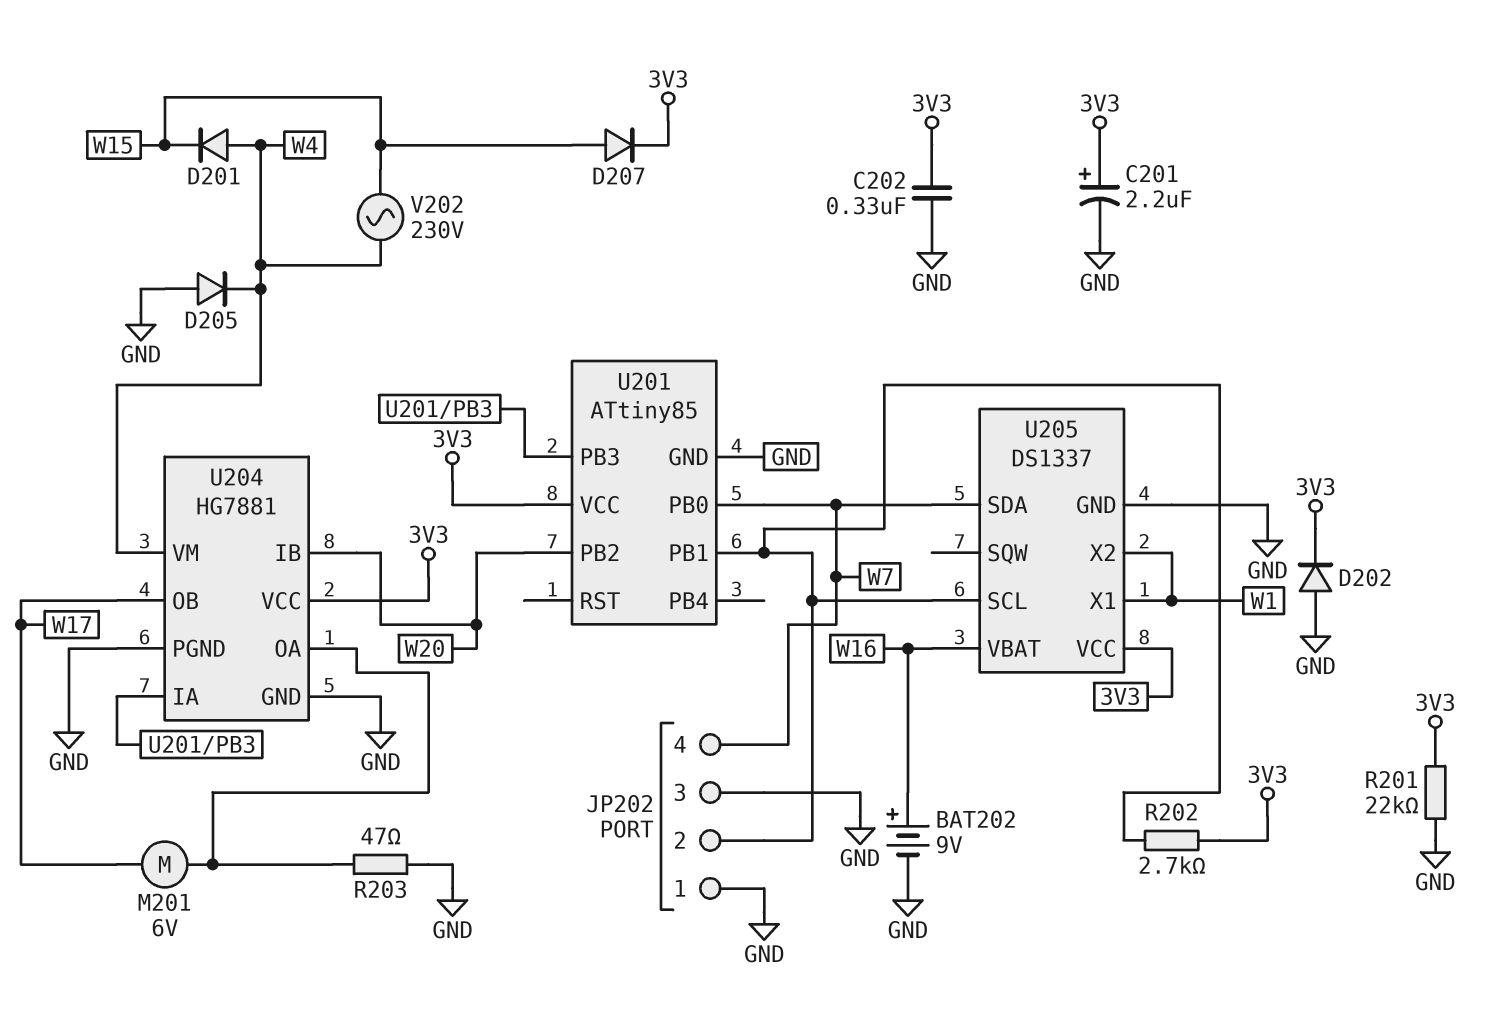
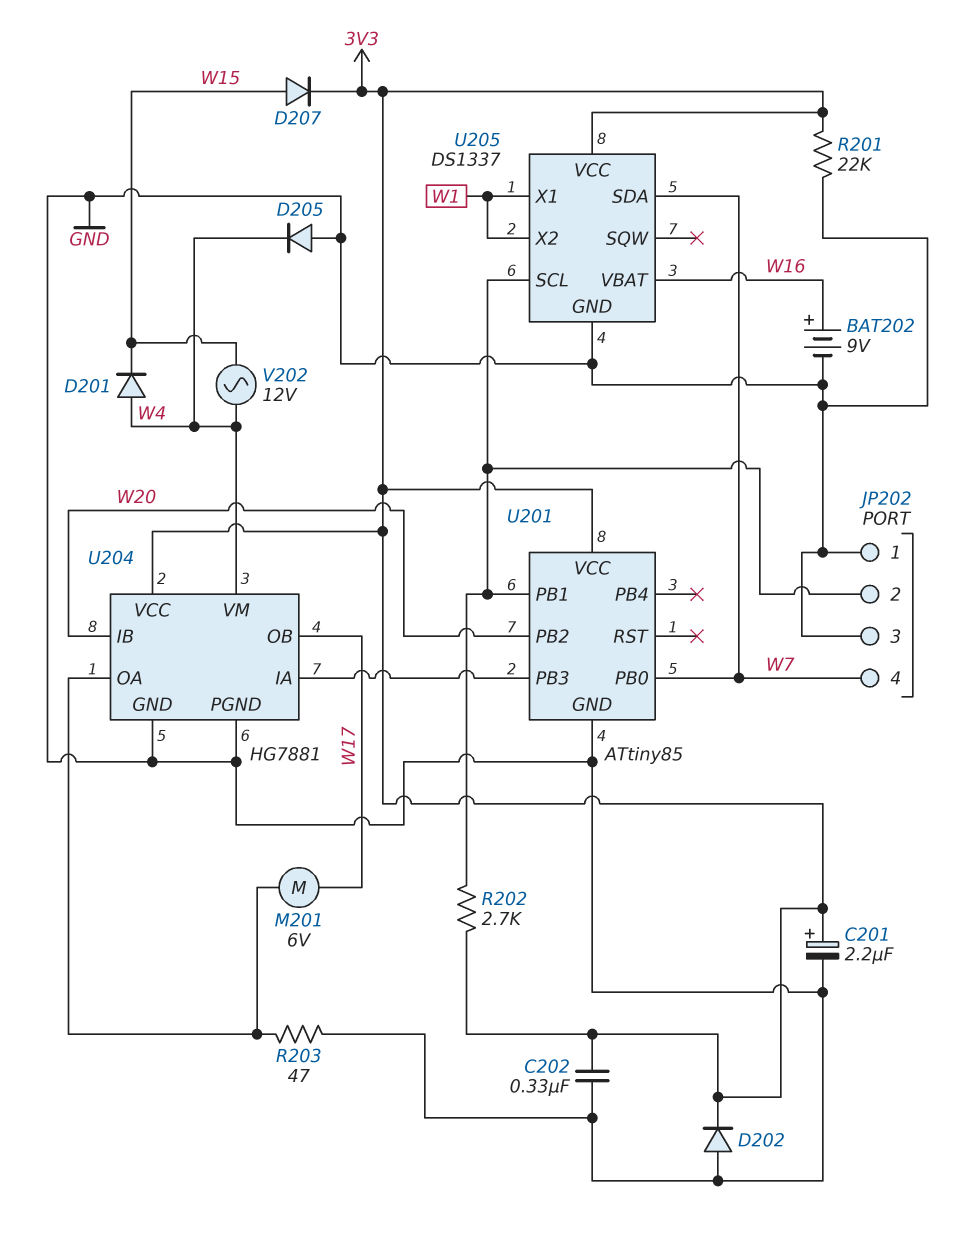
V202: AC 230V (W4, W15) -> AC 12V (W4, W15)

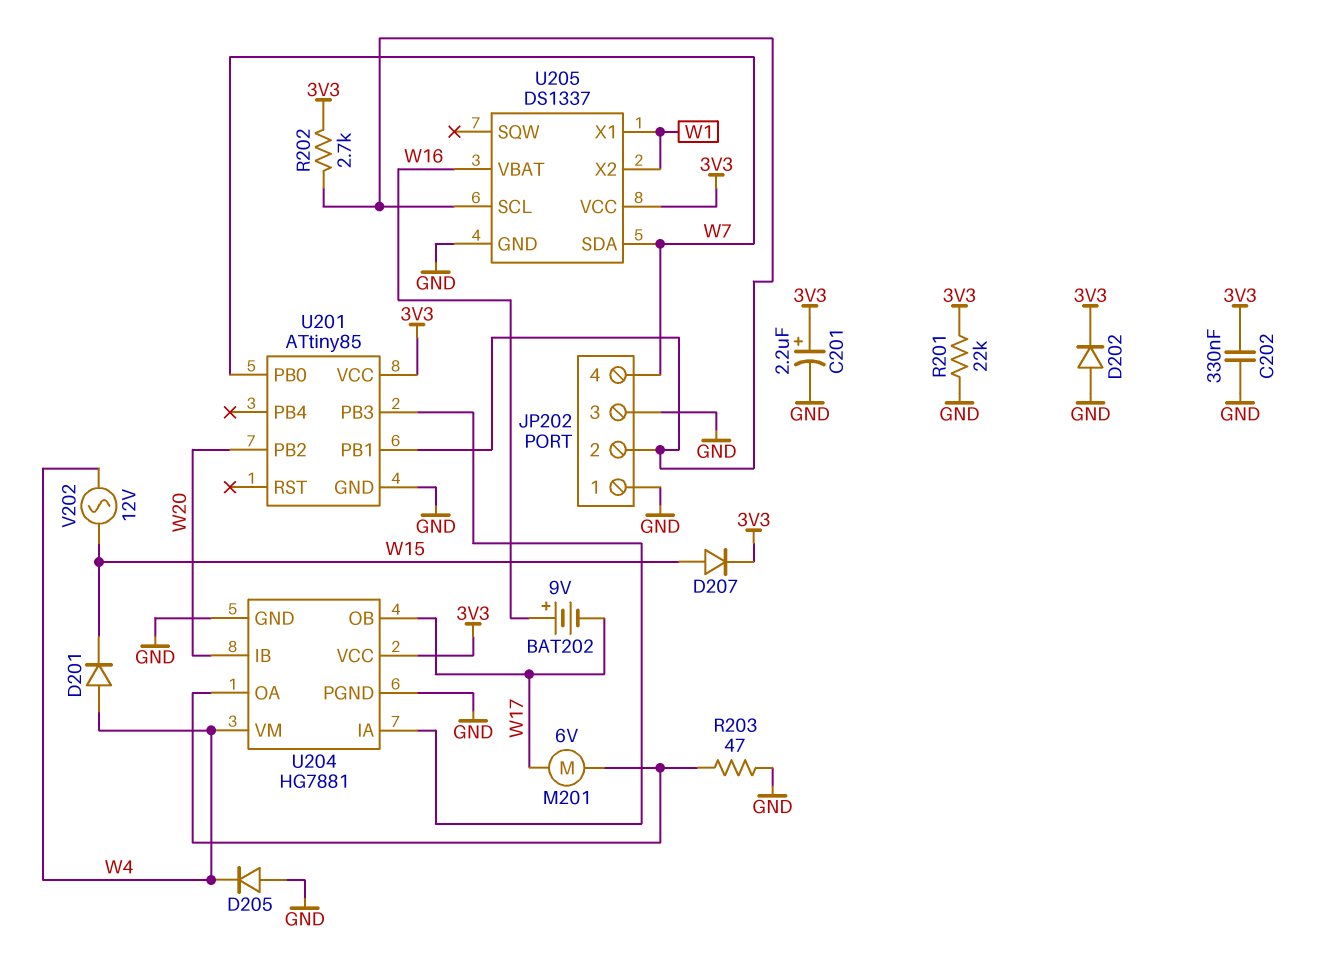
BAT202: 9V (plus W16, minus GND) -> 9V (plus W16, minus W17)

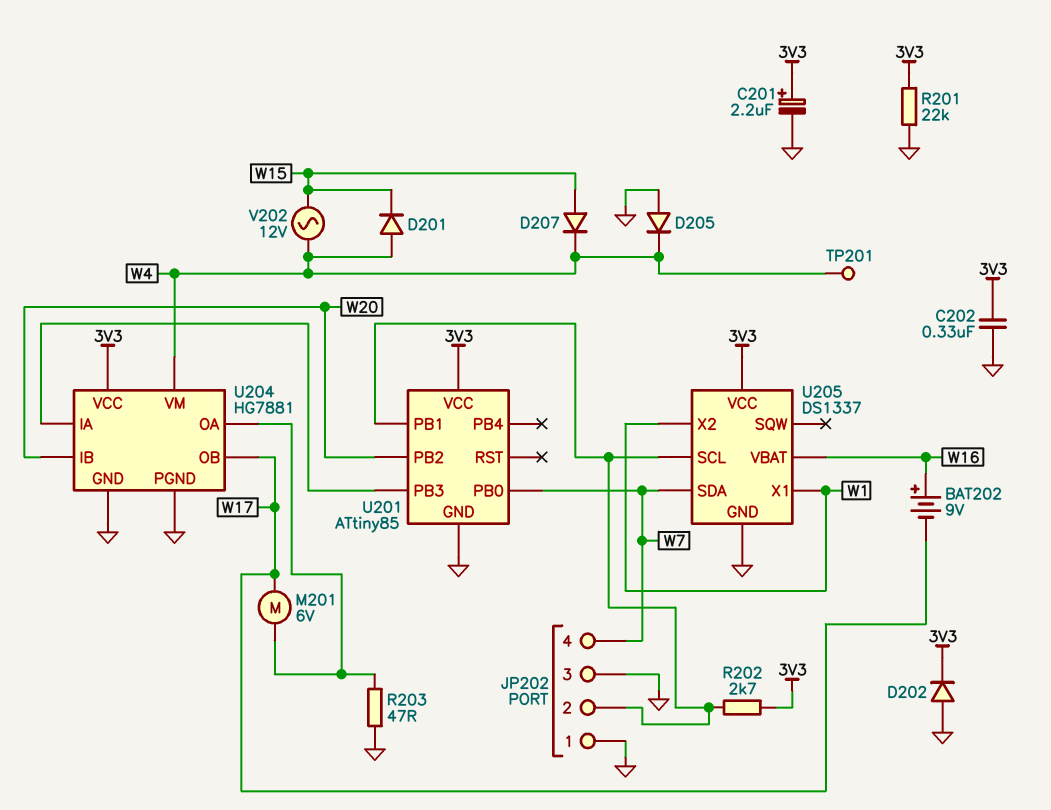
D207: diode (A W15, K 3V3) -> diode (A W15, K W4)
TP201: none -> test point (W4)

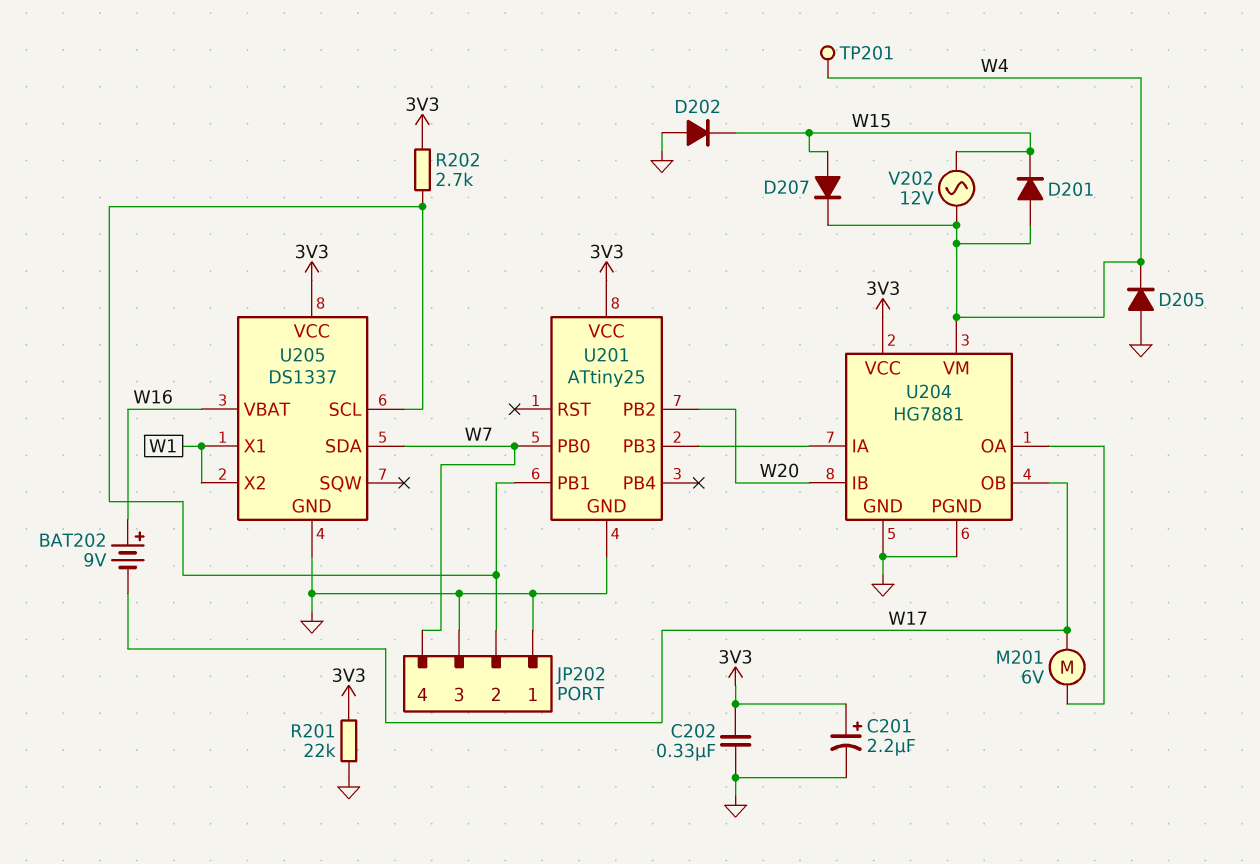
D202: diode (A GND, K 3V3) -> diode (A GND, K W15)
R203: 47 (GND, U204/OA) -> none
U201: ATtiny85 -> ATtiny25

